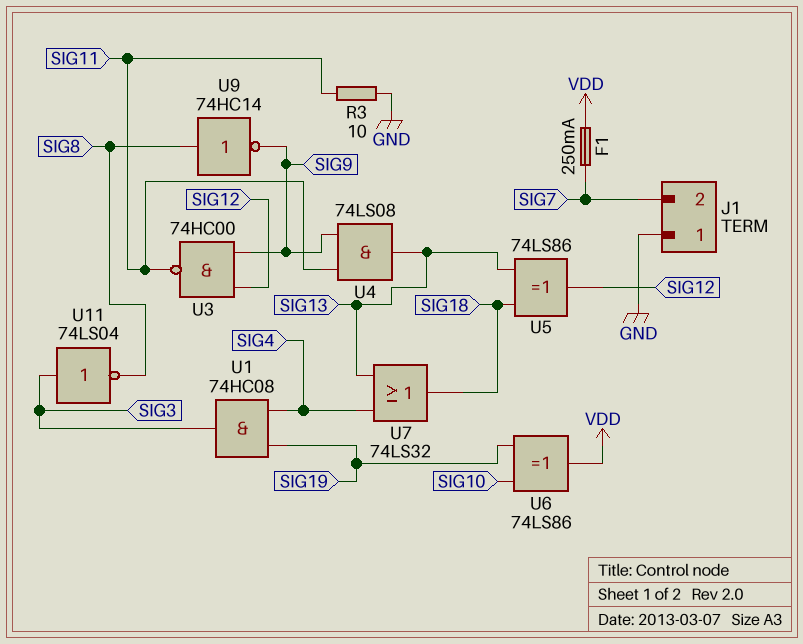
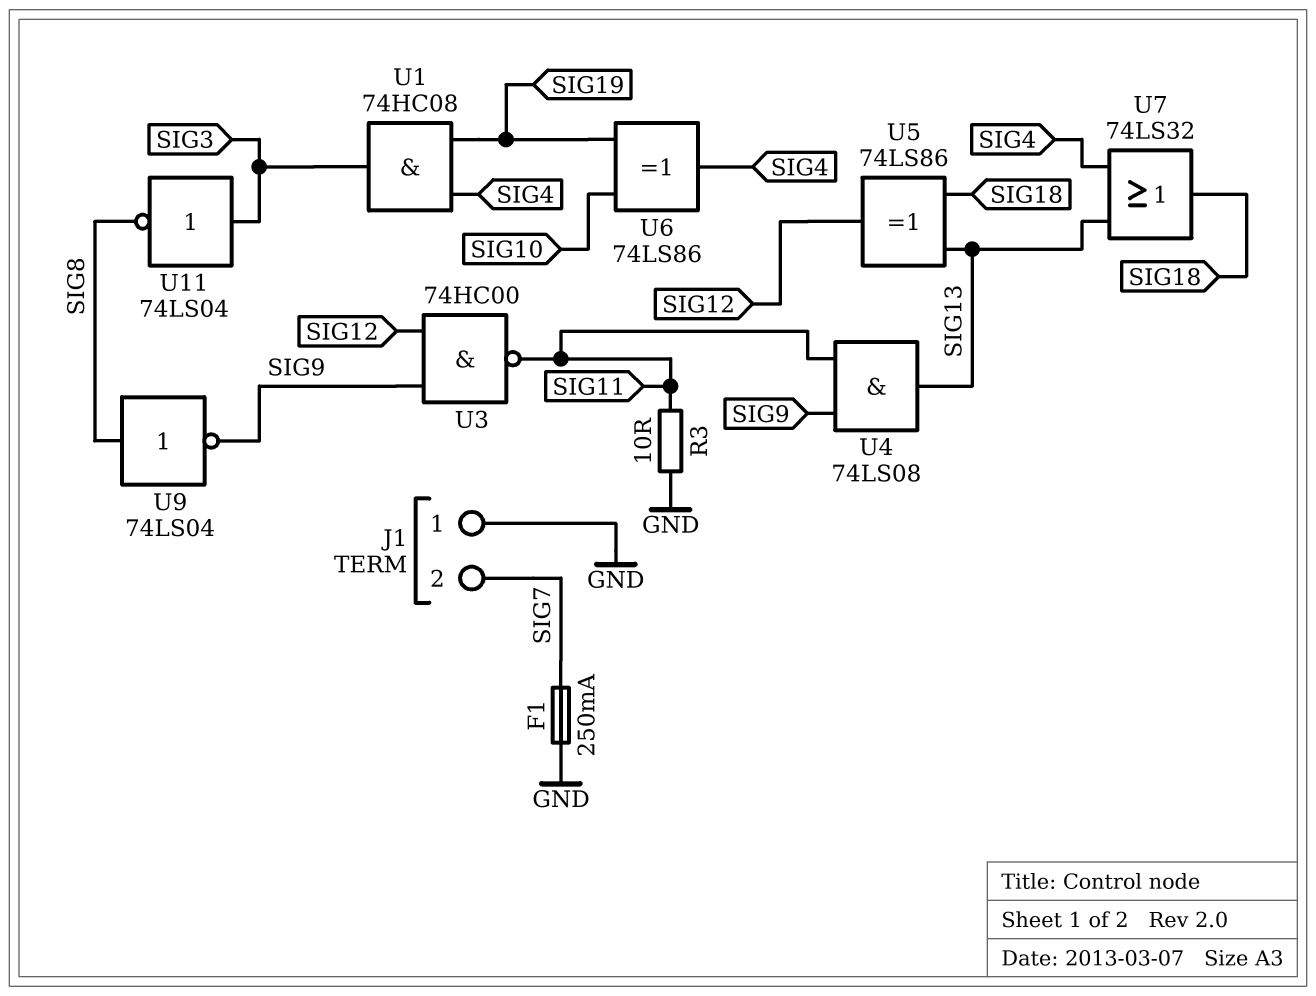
F1: 250mA (SIG7, VDD) -> 250mA (GND, SIG7)
U6: XOR 74LS86 (in SIG10, in SIG19, out VDD) -> XOR 74LS86 (in SIG10, in SIG19, out SIG4)
U9: NOT 74HC14 (in SIG8, out SIG9) -> NOT 74LS04 (in SIG8, out SIG9)

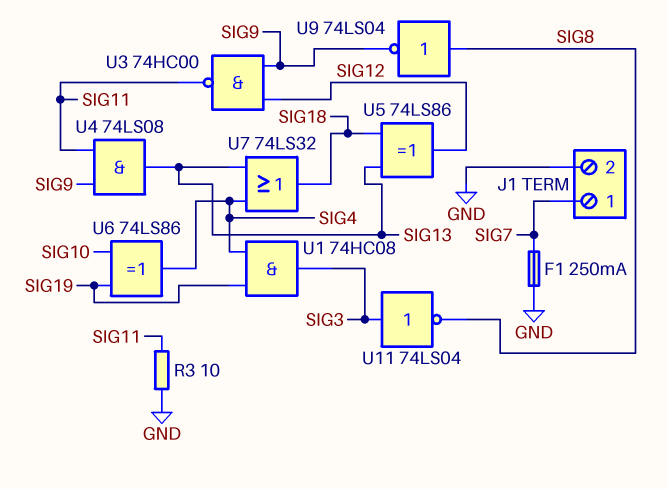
J1 pin 1: GND -> SIG7
J1 pin 2: SIG7 -> GND

